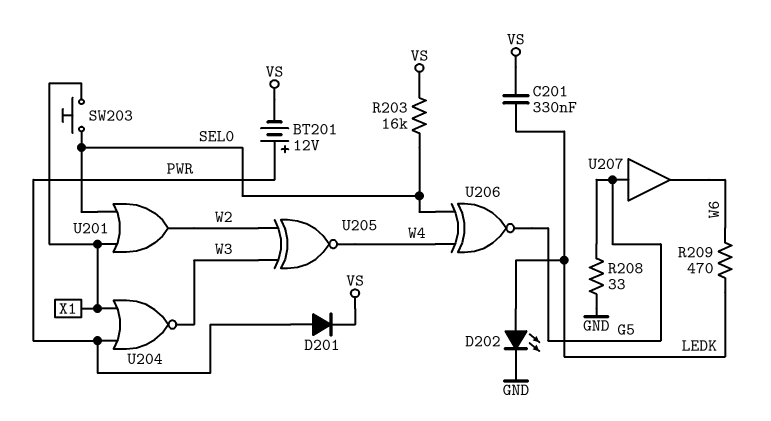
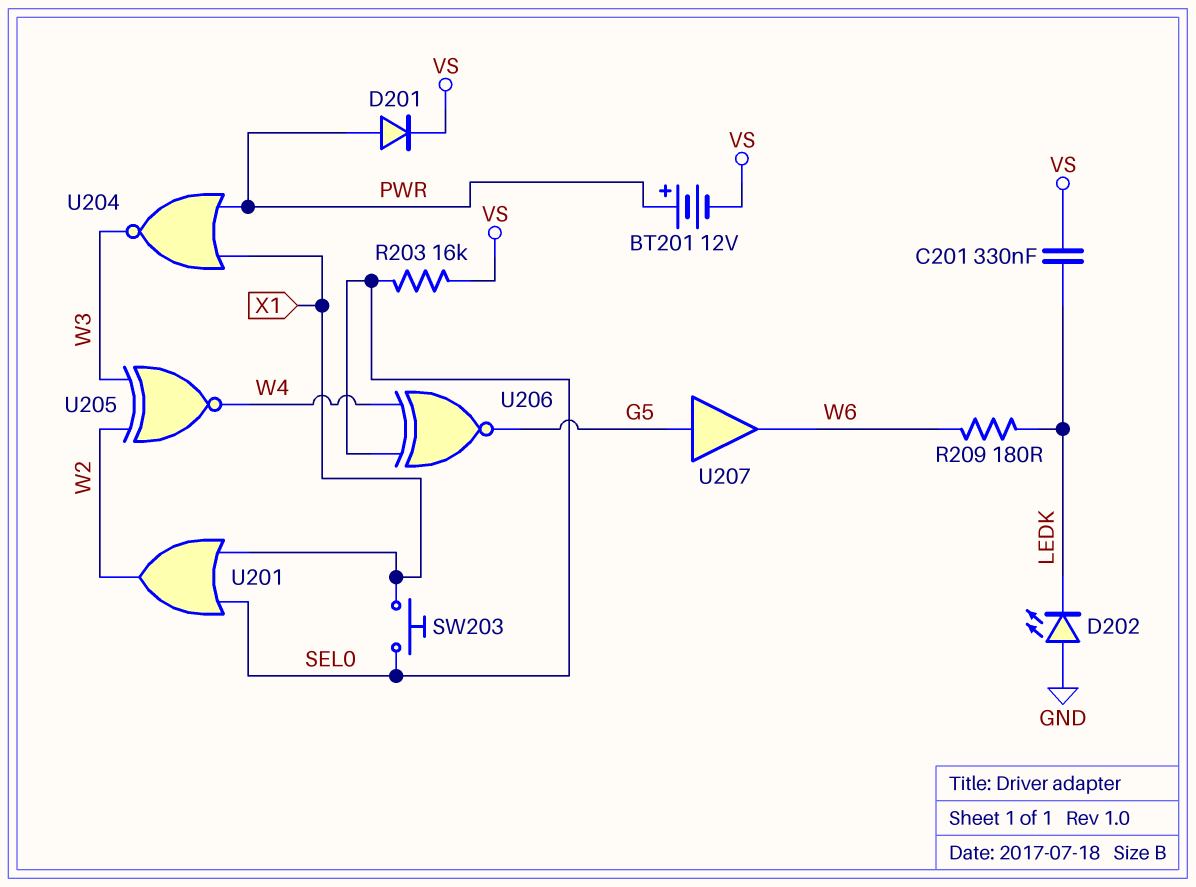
D202: LED (A LEDK, K GND) -> LED (A GND, K LEDK)
R208: 33 (G5, GND) -> none
R209: 470 (LEDK, W6) -> 180 (LEDK, W6)

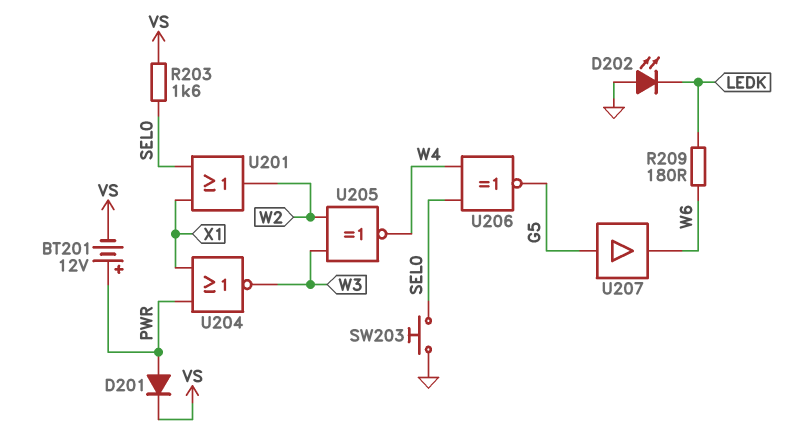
C201: 330nF (LEDK, VS) -> none
R203: 16k (SEL0, VS) -> 1.6k (SEL0, VS)
SW203: button (SEL0, X1) -> button (GND, SEL0)

